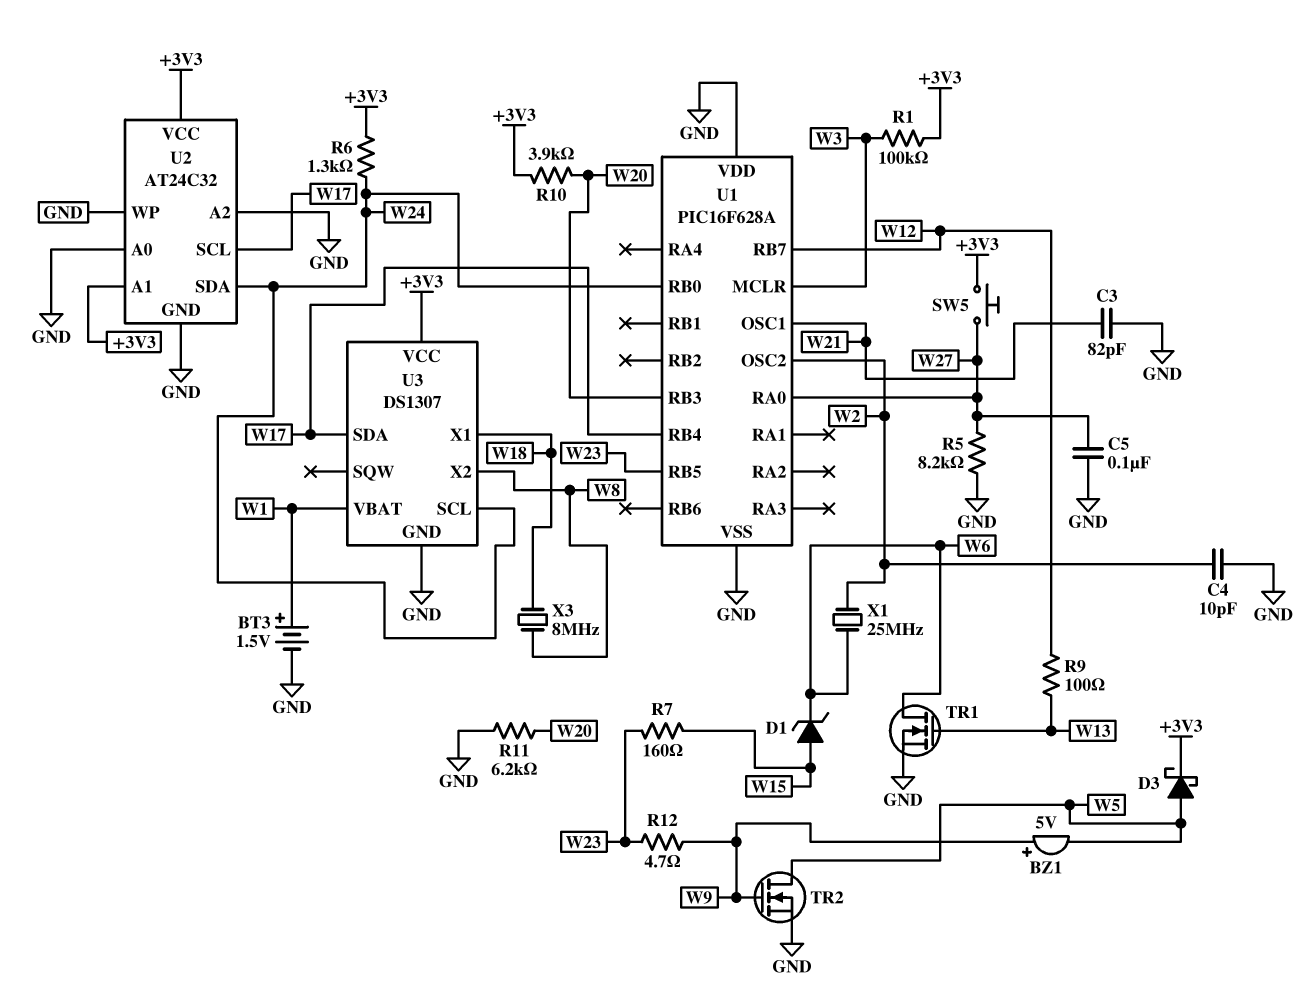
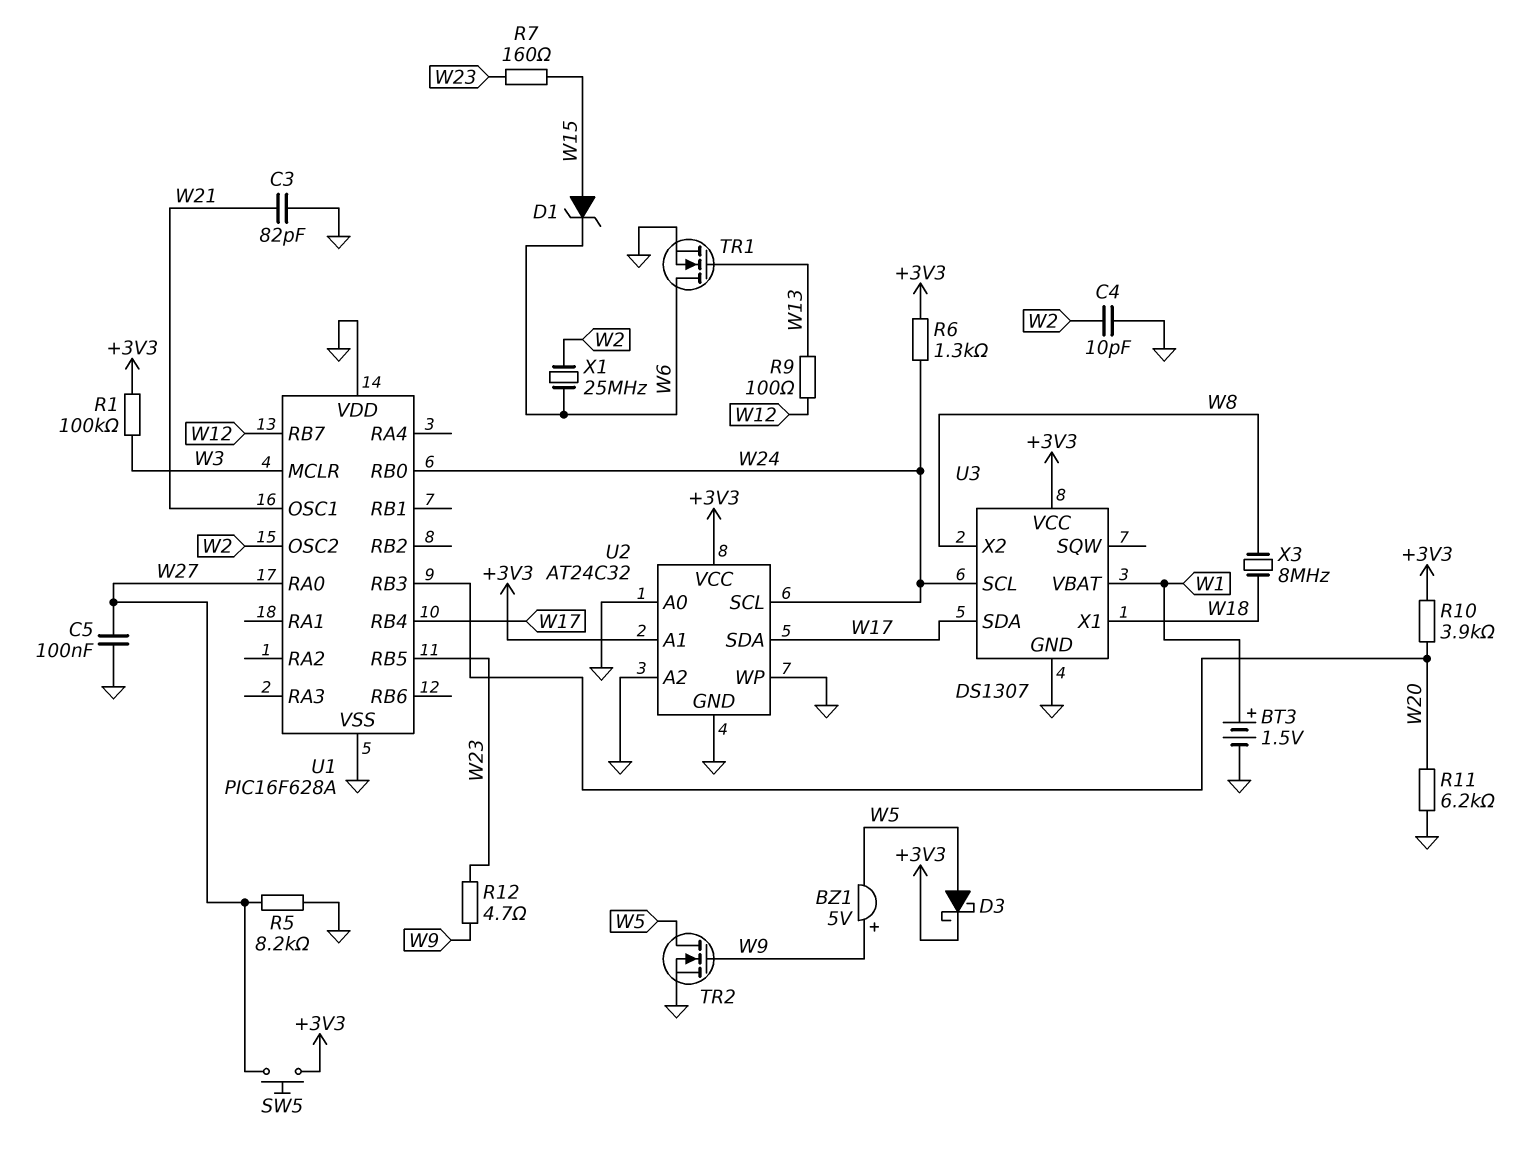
U2 pin SCL: W17 -> W24
U2 pin SDA: W24 -> W17

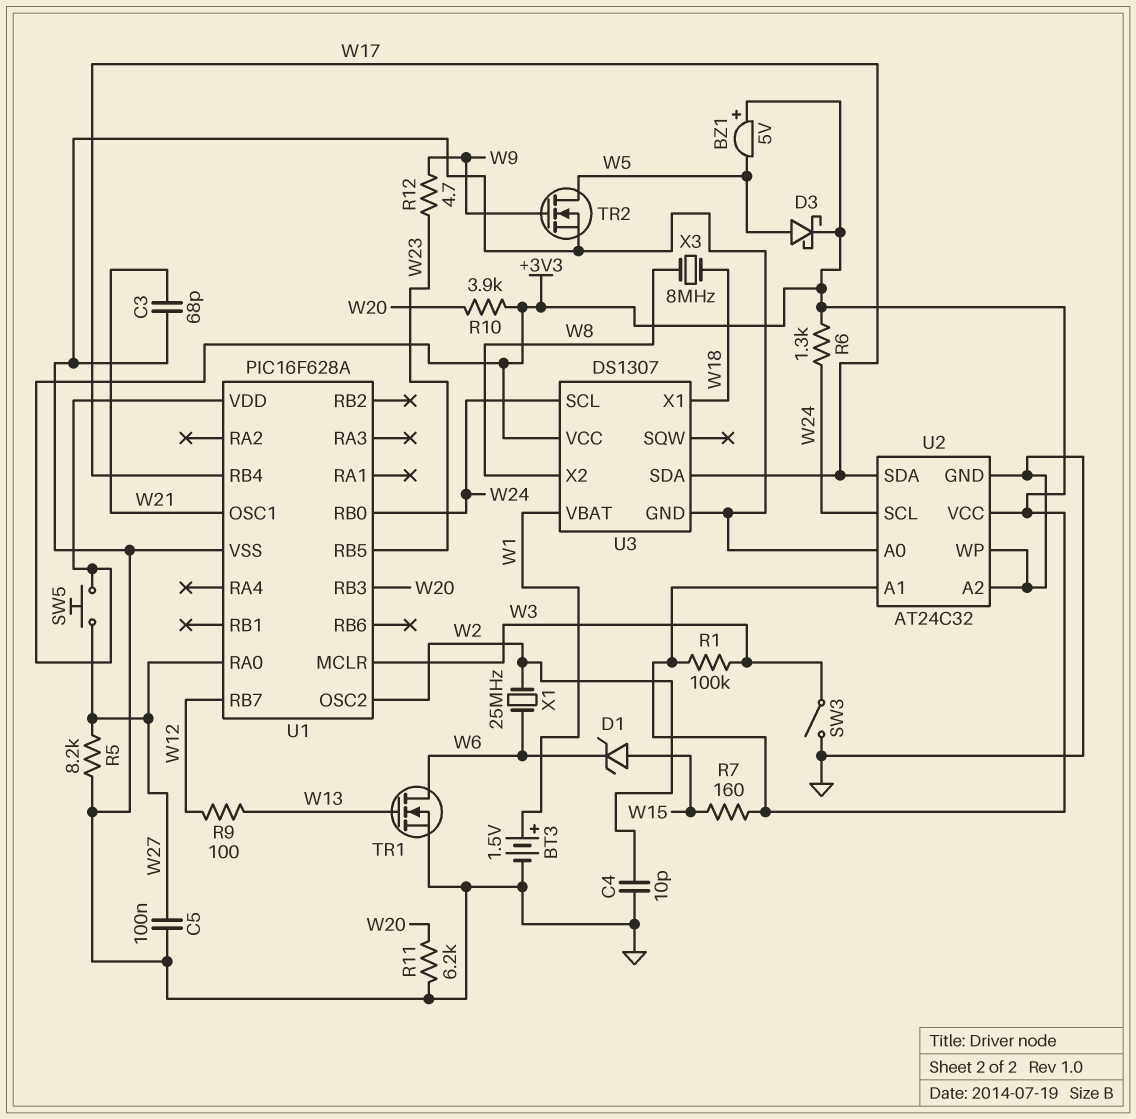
BZ1: buzzer 5V (plus W9, minus W5) -> buzzer 5V (plus +3V3, minus W5)
C3: 82pF (GND, W21) -> 68pF (GND, W21)
R7: 160 (W15, W23) -> 160 (+3V3, W15)
SW3: none -> switch (GND, W3)
U1 pin VDD: GND -> +3V3

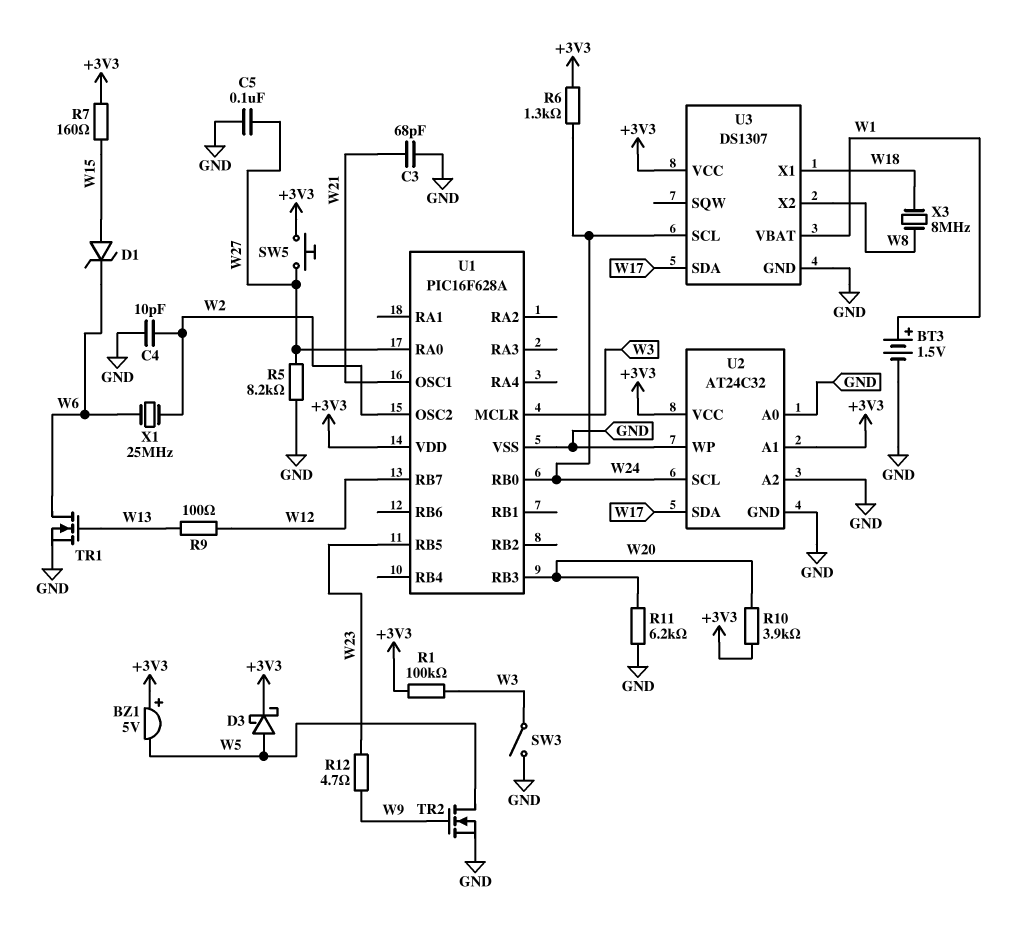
U1 pin RB4: W17 -> none

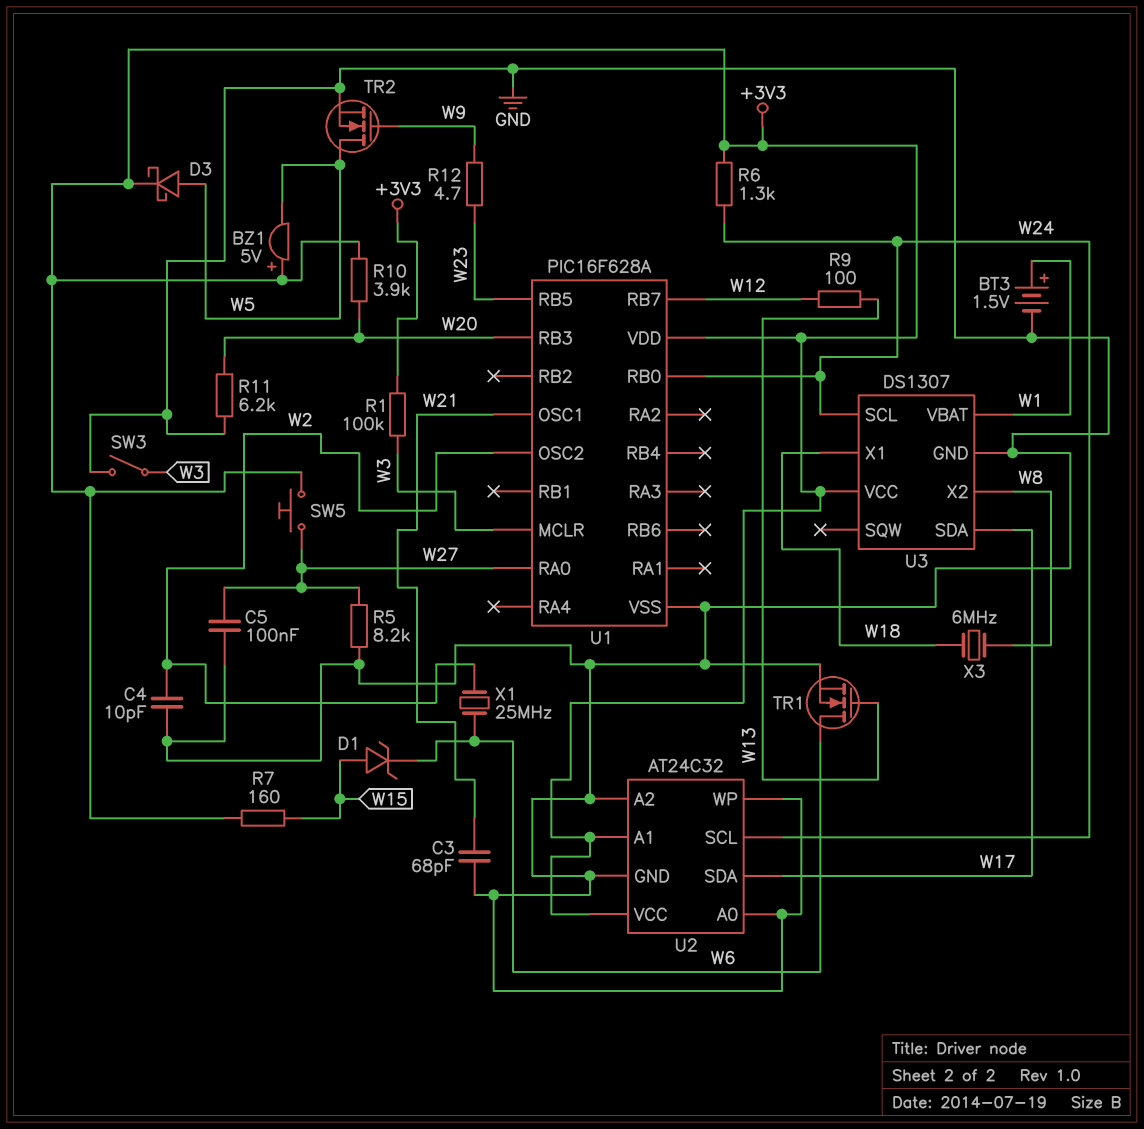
X3: 8MHz (W8, W18) -> 6MHz (W8, W18)

